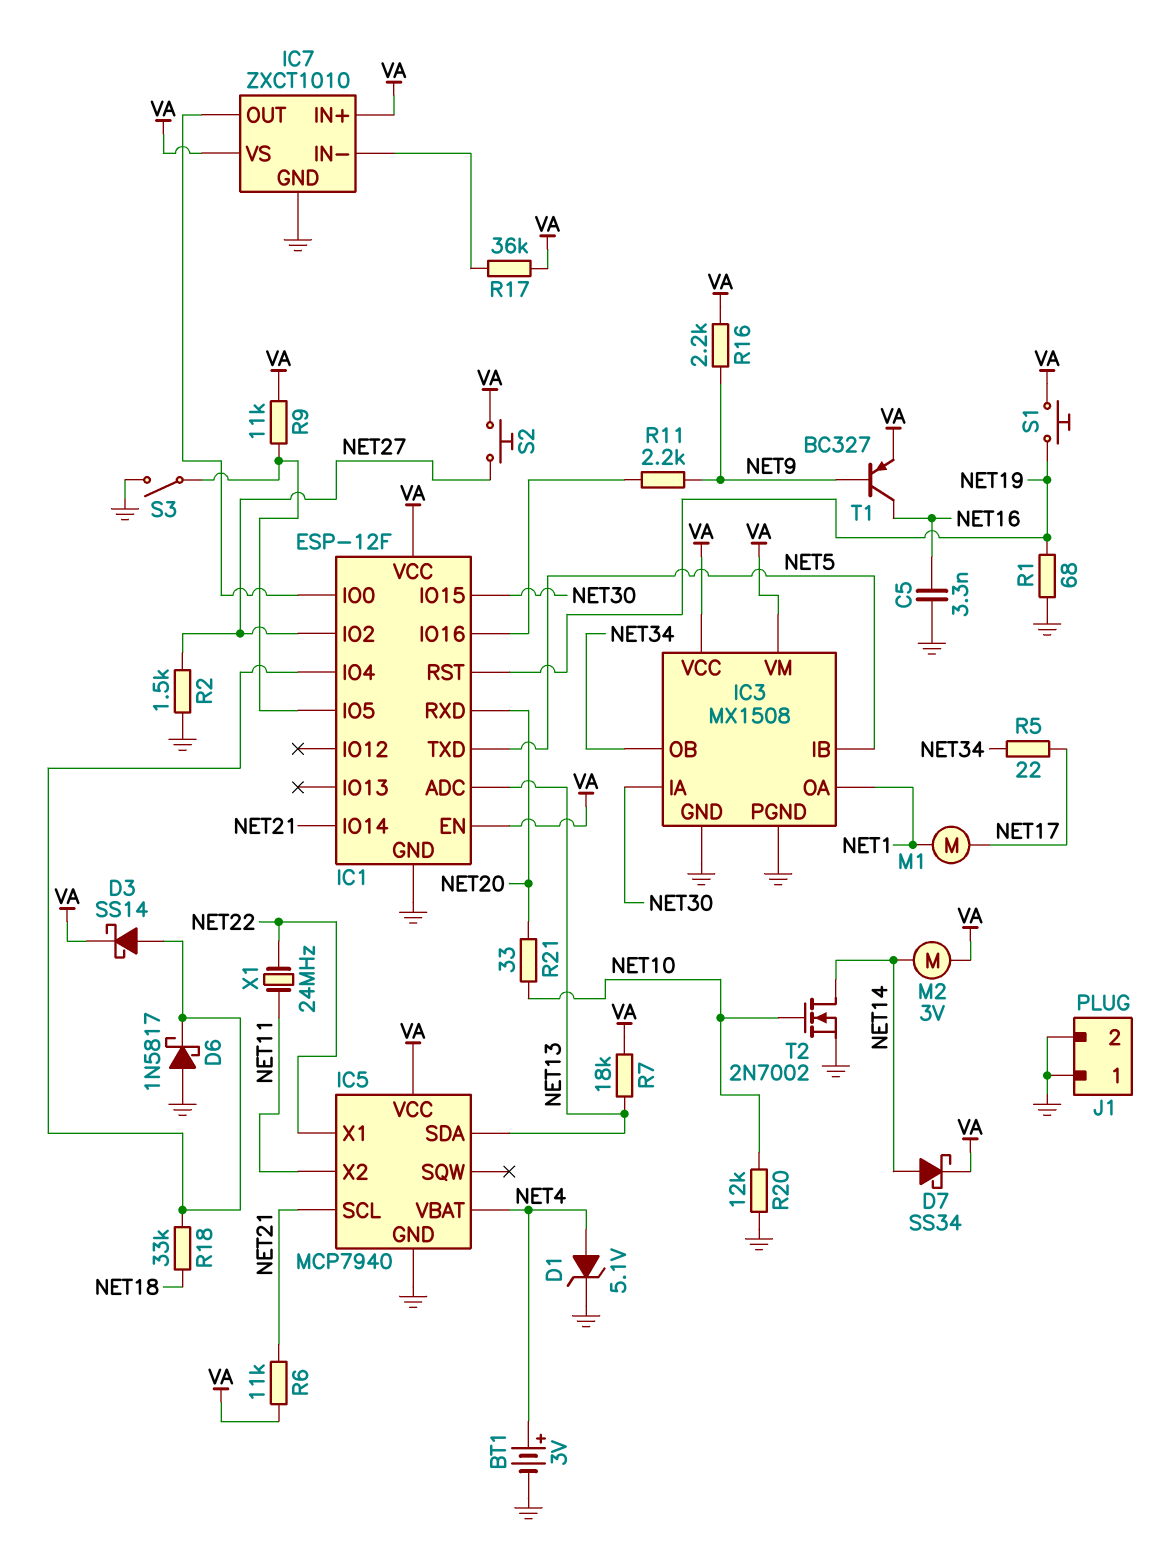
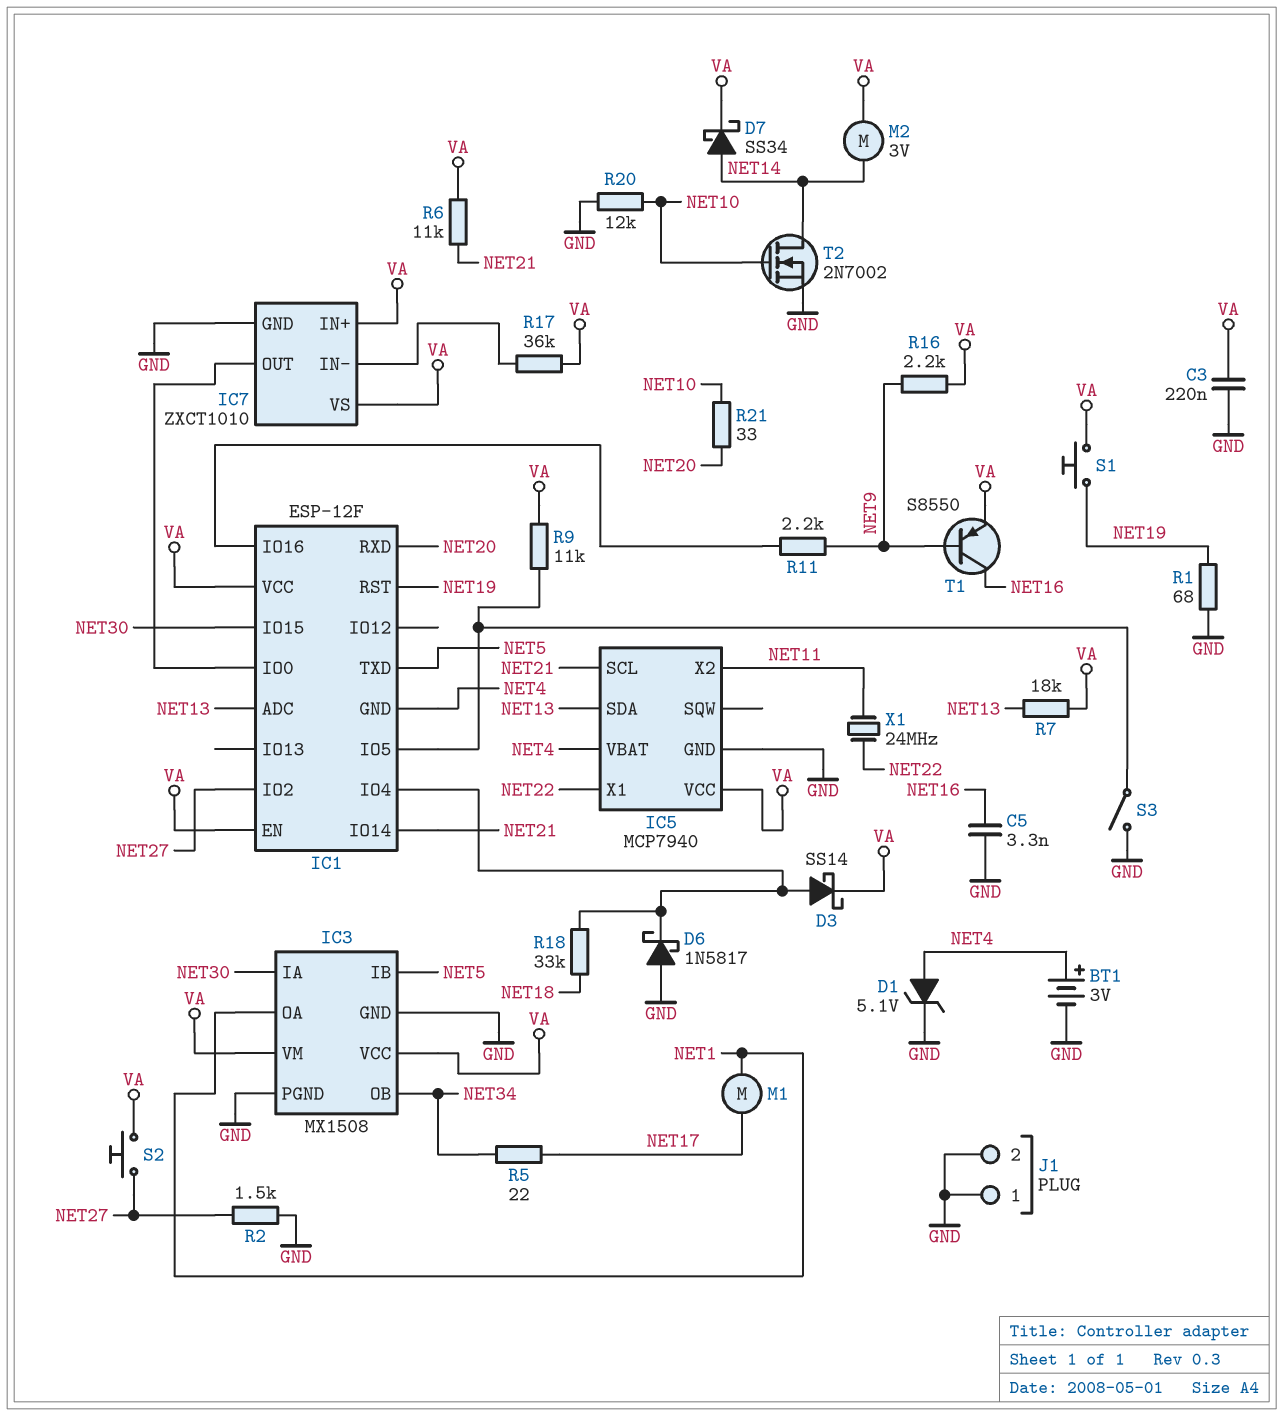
C3: none -> 220nF (GND, VA)
IC1 pin GND: GND -> NET4
T1: PNP BC327 (B NET9, C NET16, E VA) -> PNP S8550 (B NET9, C NET16, E VA)

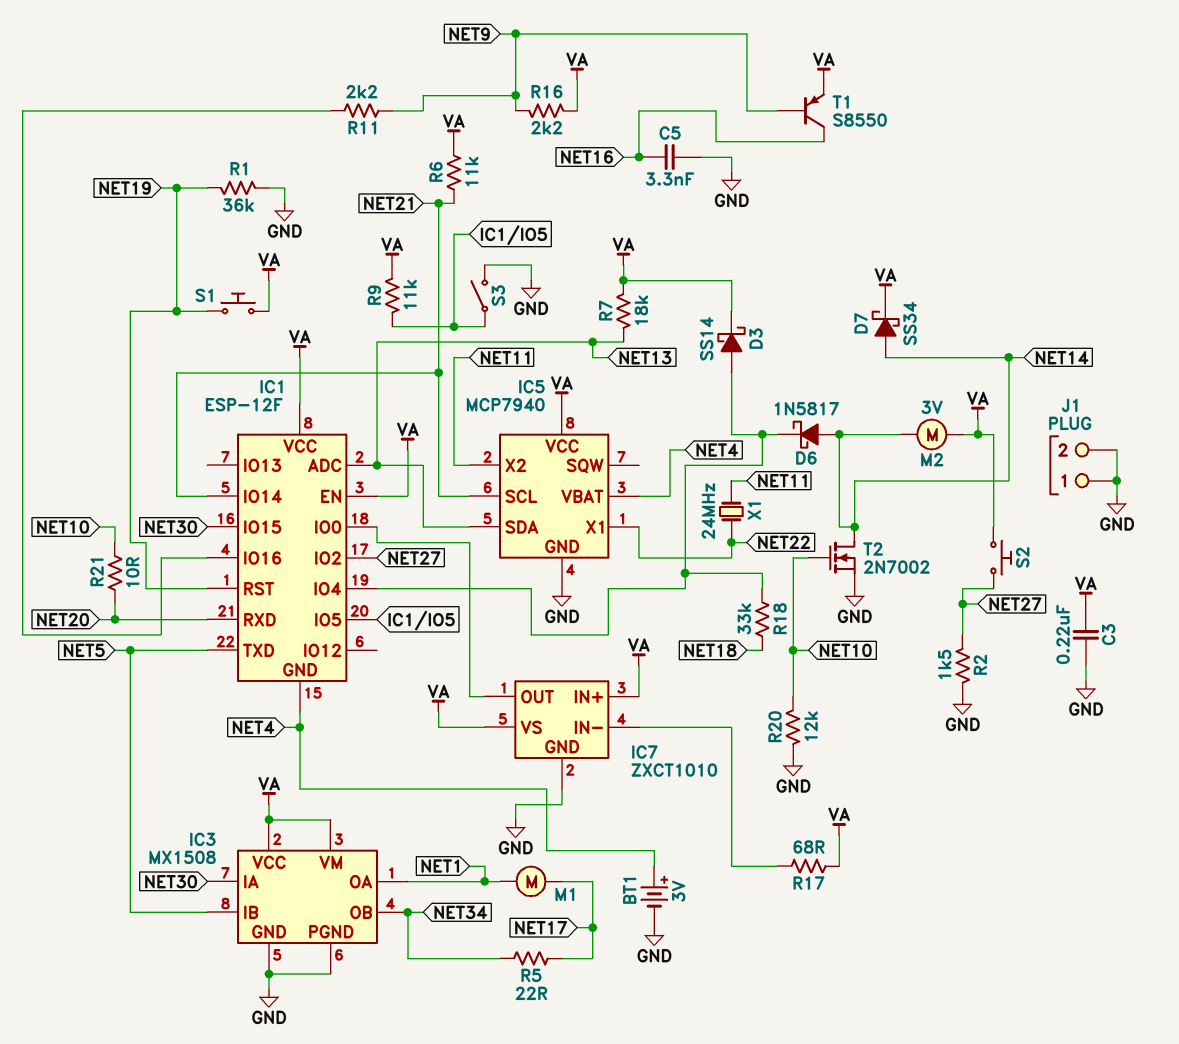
D1: zener 5.1V (A NET4, K GND) -> none
D6: schottky 1N5817 (A GND, K IC1/IO4) -> schottky 1N5817 (A NET14, K IC1/IO4)
R1: 68 (GND, NET19) -> 36k (GND, NET19)
R17: 36k (IC7/IN-, VA) -> 68 (IC7/IN-, VA)
R21: 33 (NET10, NET20) -> 10 (NET10, NET20)

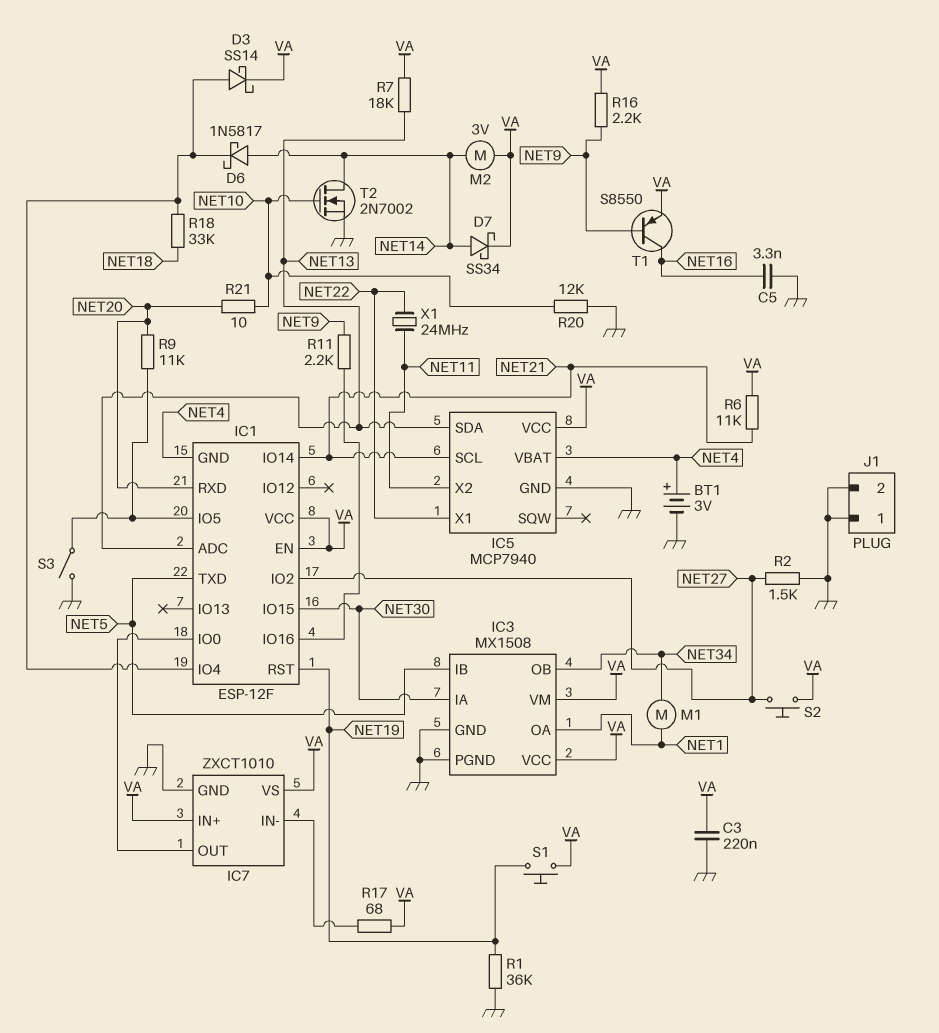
M1: motor (NET1, NET17) -> motor (NET1, NET34)
R5: 22 (NET17, NET34) -> none
R9: 11k (IC1/IO5, VA) -> 11k (IC1/IO5, NET20)

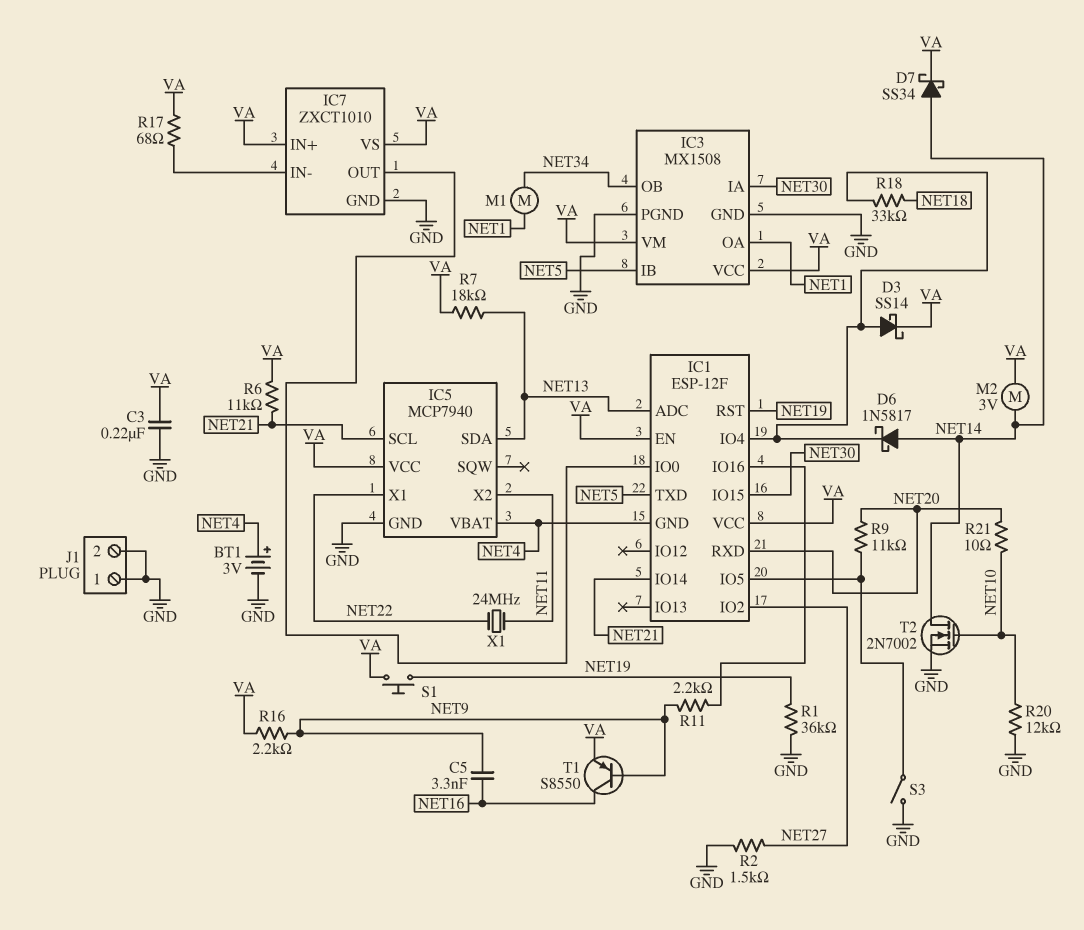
C5: 3.3nF (GND, NET16) -> 3.3nF (NET9, NET16)
S2: button (NET27, VA) -> none

